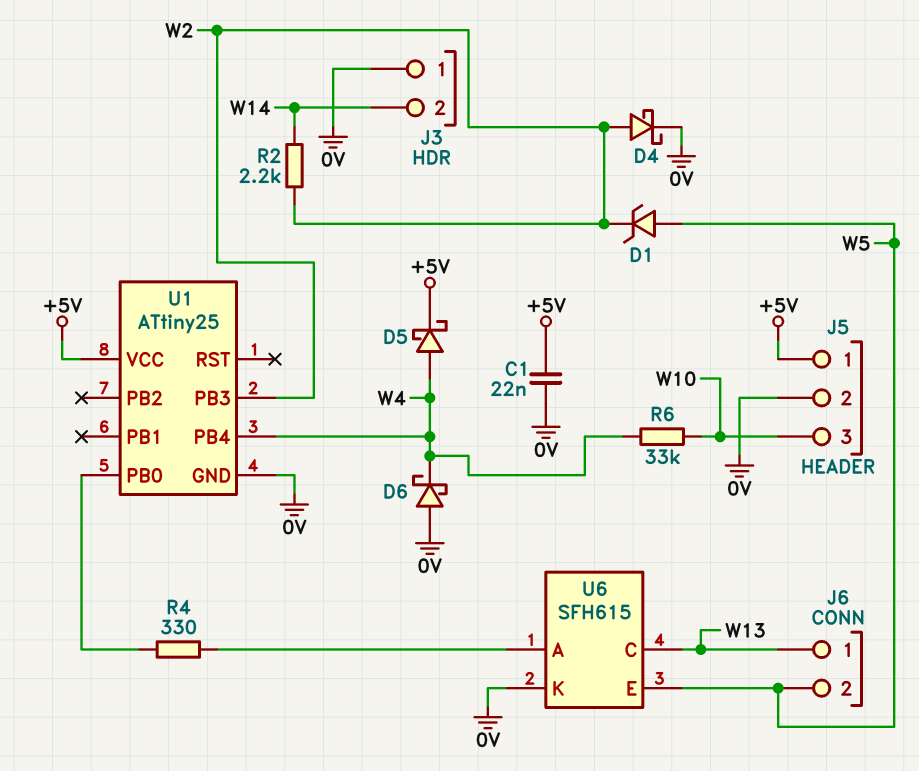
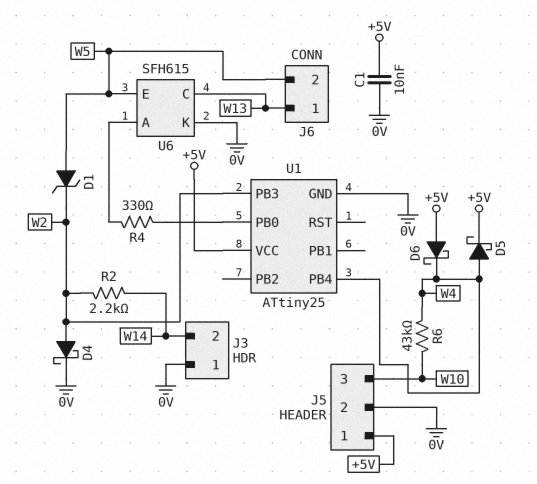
C1: 22nF (+5V, 0V) -> 10nF (+5V, 0V)
D6: schottky (A 0V, K W4) -> schottky (A +5V, K W4)
R6: 33k (W4, W10) -> 43k (W4, W10)

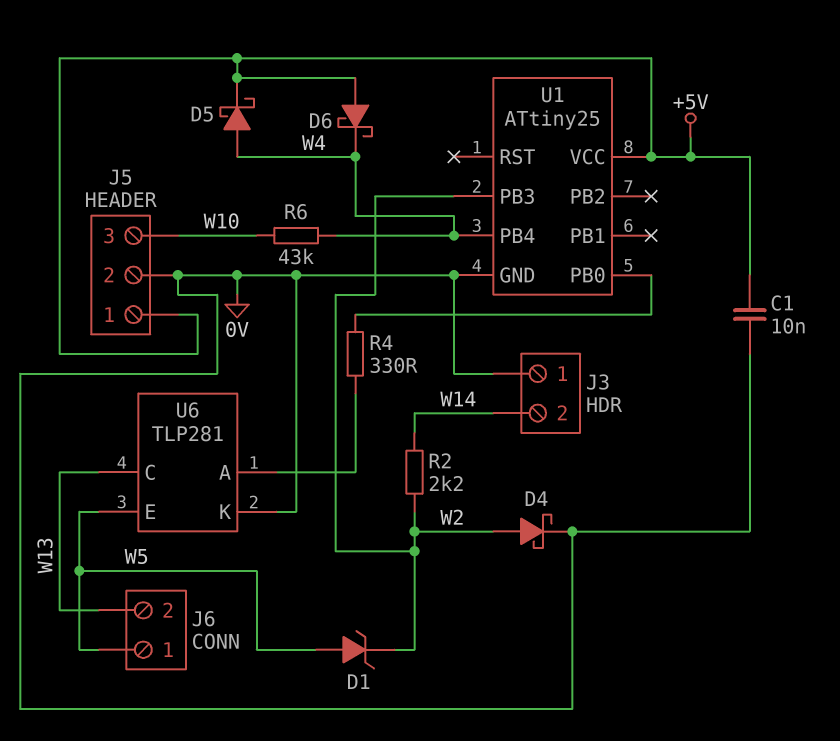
J6 pin 1: W13 -> W5
J6 pin 2: W5 -> W13
U6: SFH615 -> TLP281

